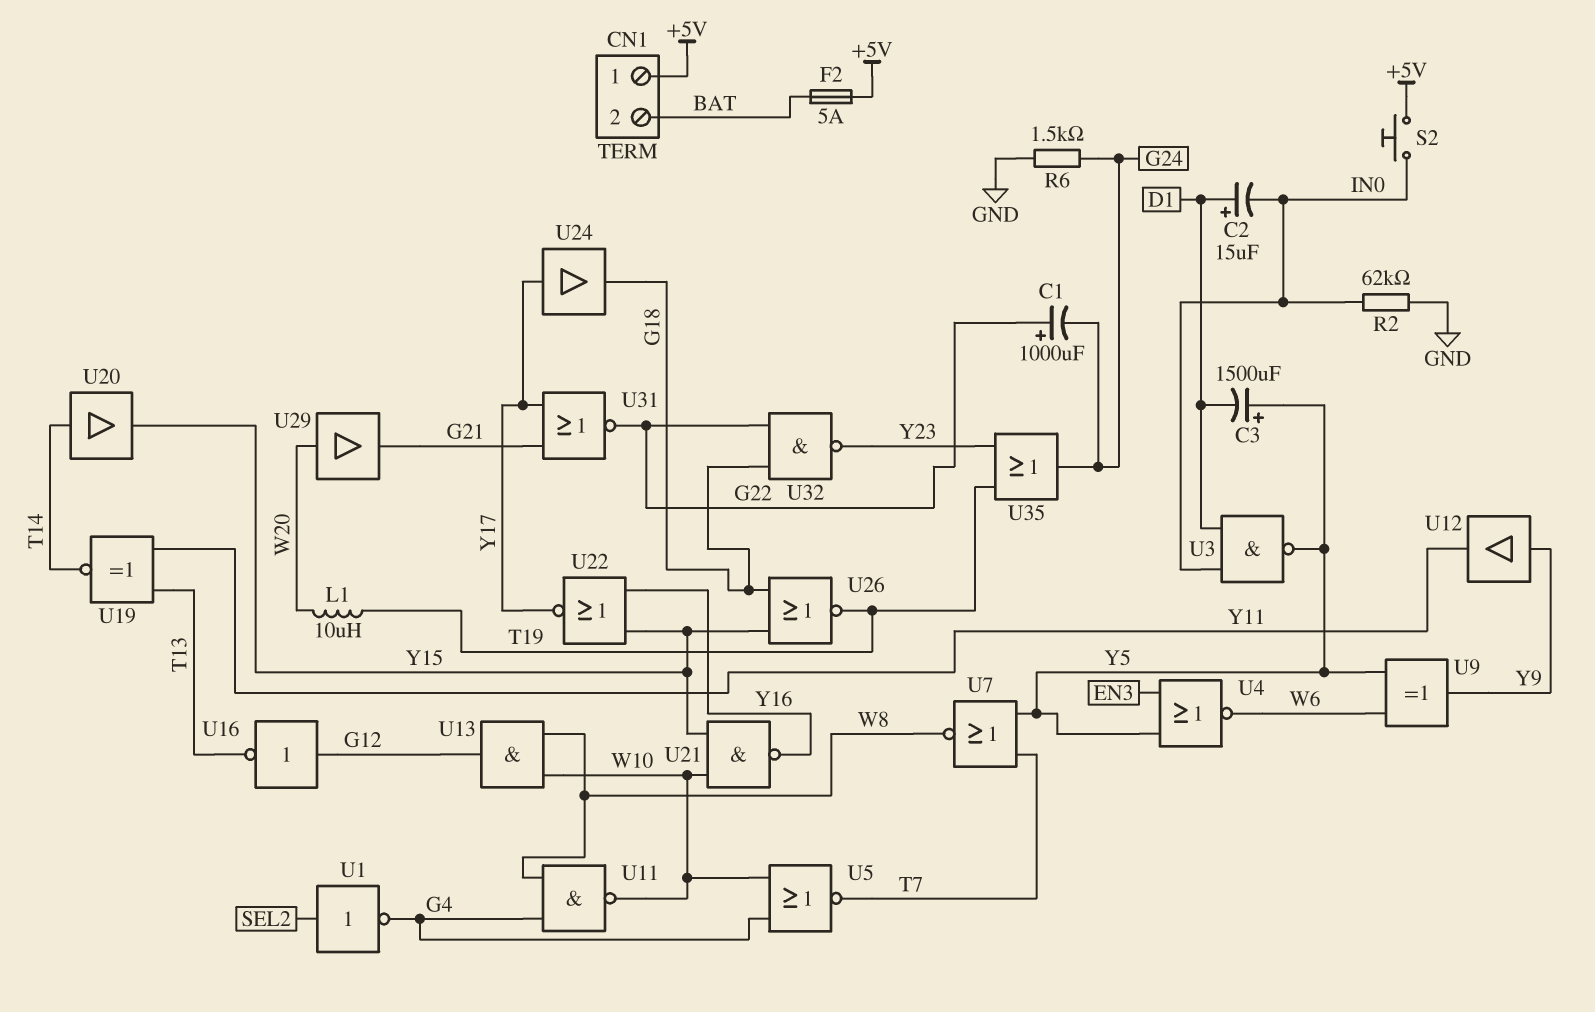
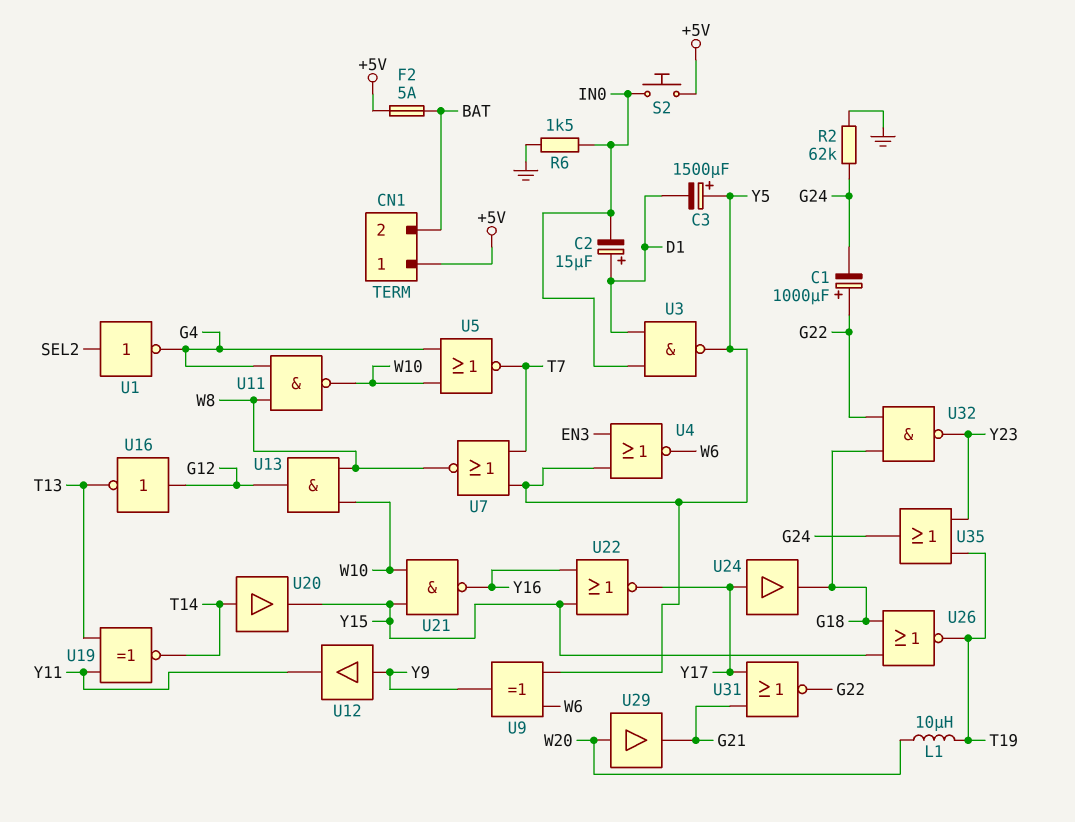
R2: 62k (GND, IN0) -> 62k (G24, GND)
R6: 1.5k (G24, GND) -> 1.5k (GND, IN0)

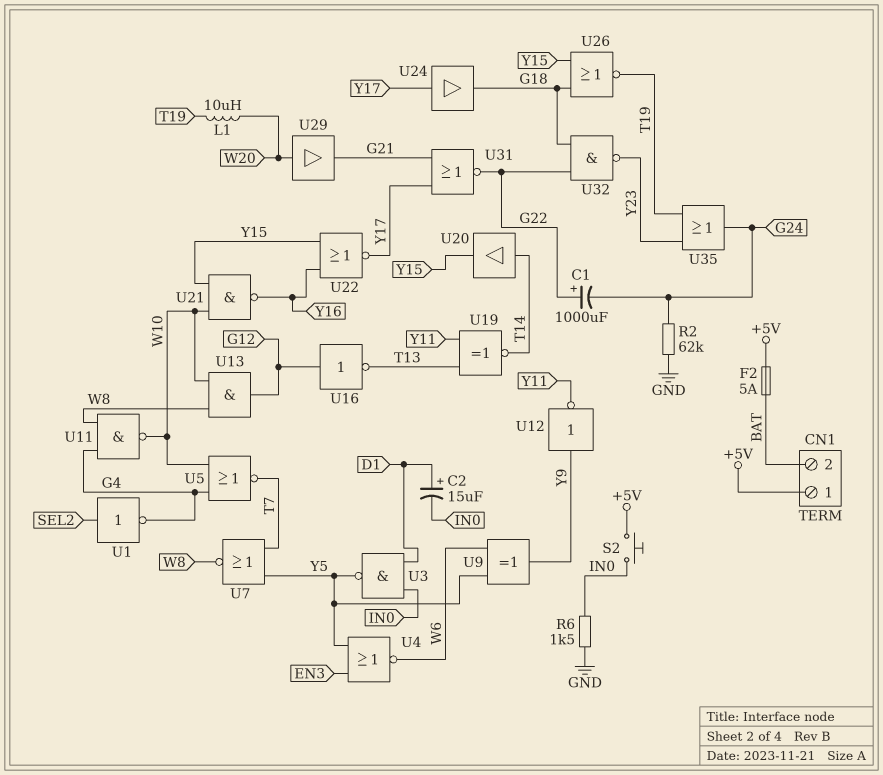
C3: 1500uF (plus Y5, minus D1) -> none
U12: buffer (in Y9, out Y11) -> NOT (in Y9, out Y11)

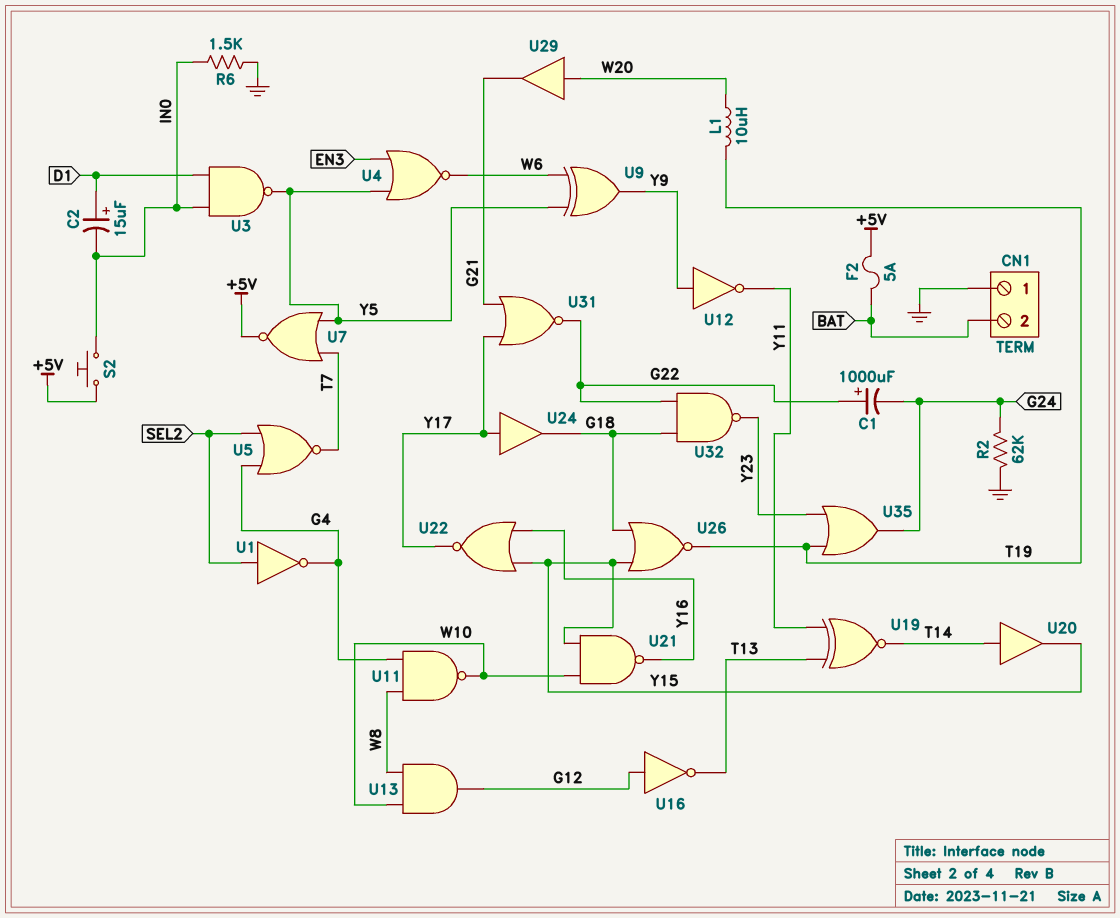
CN1 pin 1: +5V -> GND
U5: NOR (in G4, in W10, out T7) -> NOR (in G4, in SEL2, out T7)
U7: NOR (in T7, in Y5, out W8) -> NOR (in T7, in Y5, out +5V)

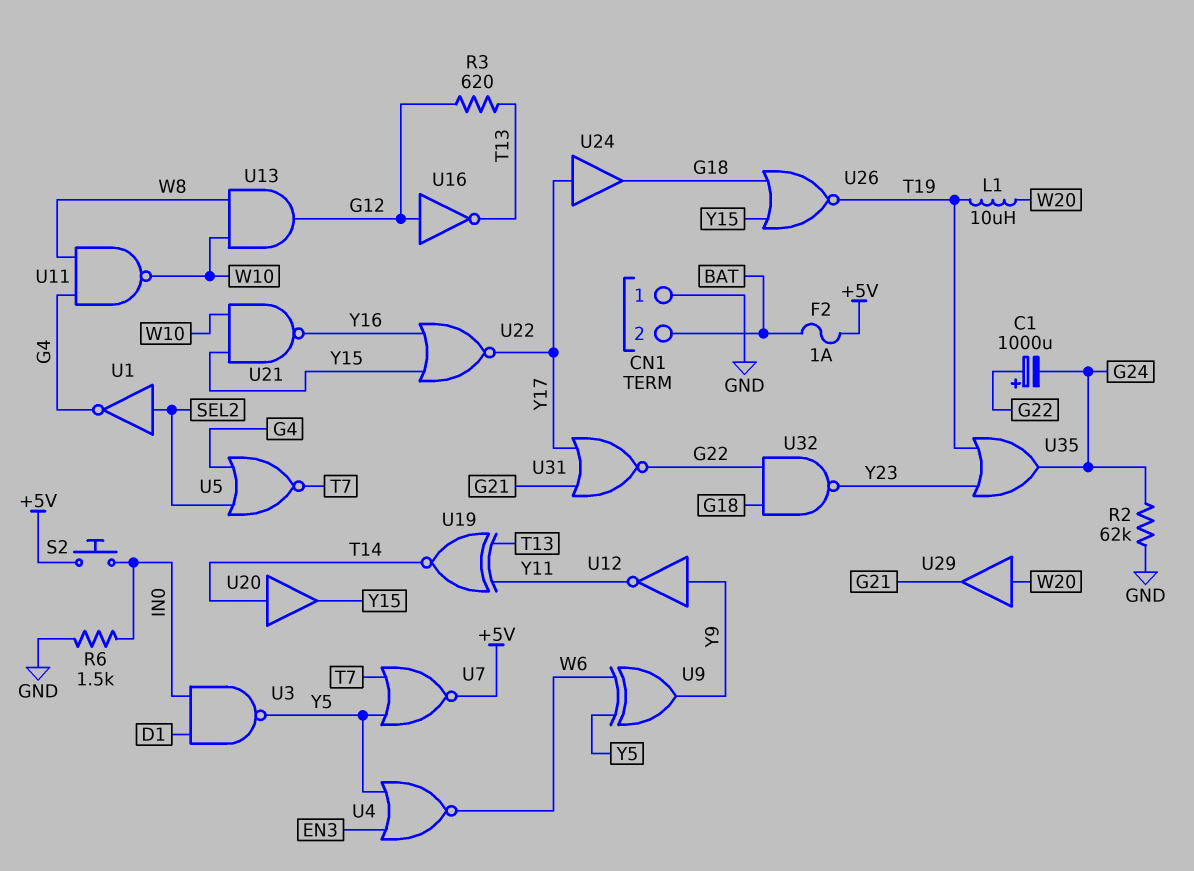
C2: 15uF (plus D1, minus IN0) -> none
F2: 5A (+5V, BAT) -> 1A (+5V, BAT)
R3: none -> 620 (G12, T13)

